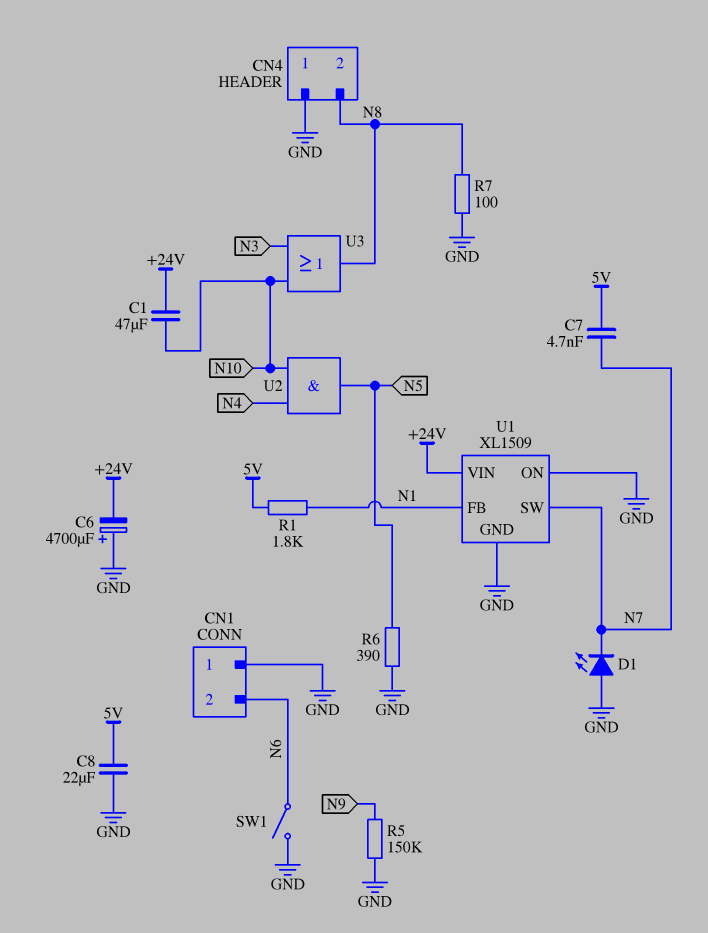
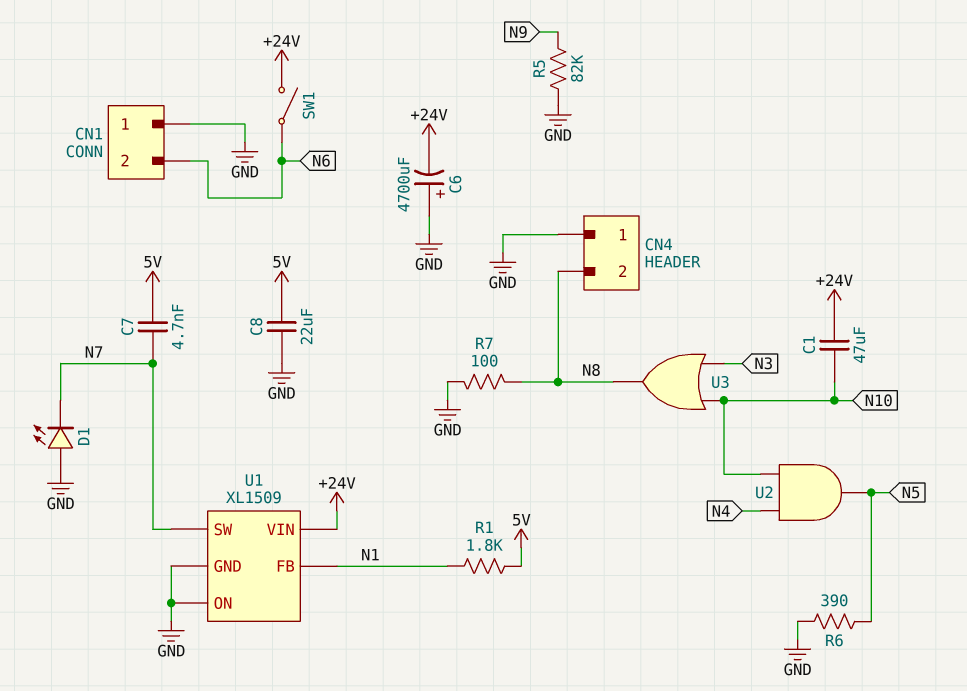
R5: 150k (GND, N9) -> 82k (GND, N9)
SW1: switch (GND, N6) -> switch (+24V, N6)

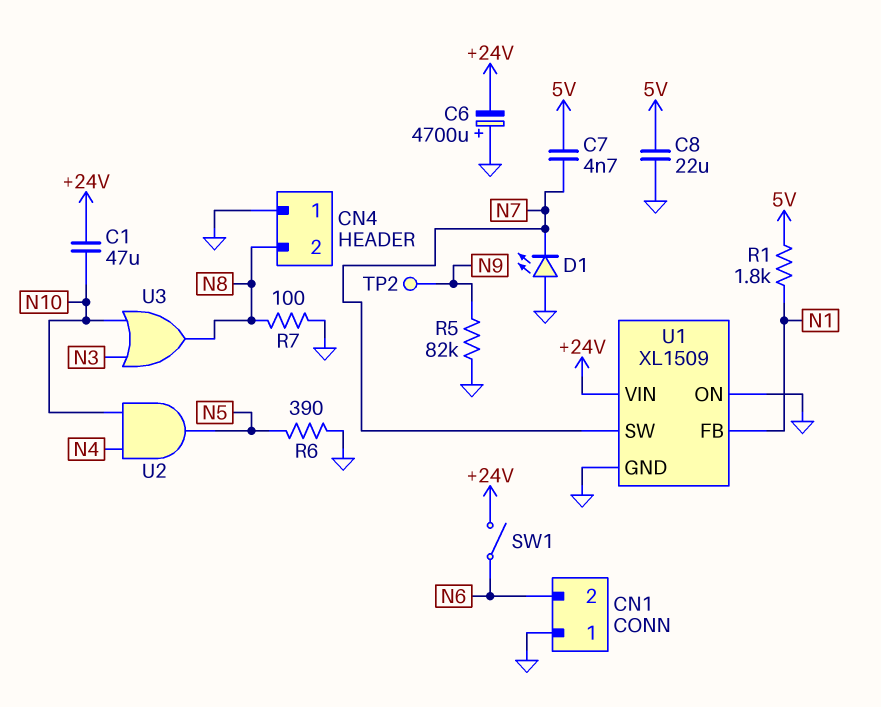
TP2: none -> test point (N9)

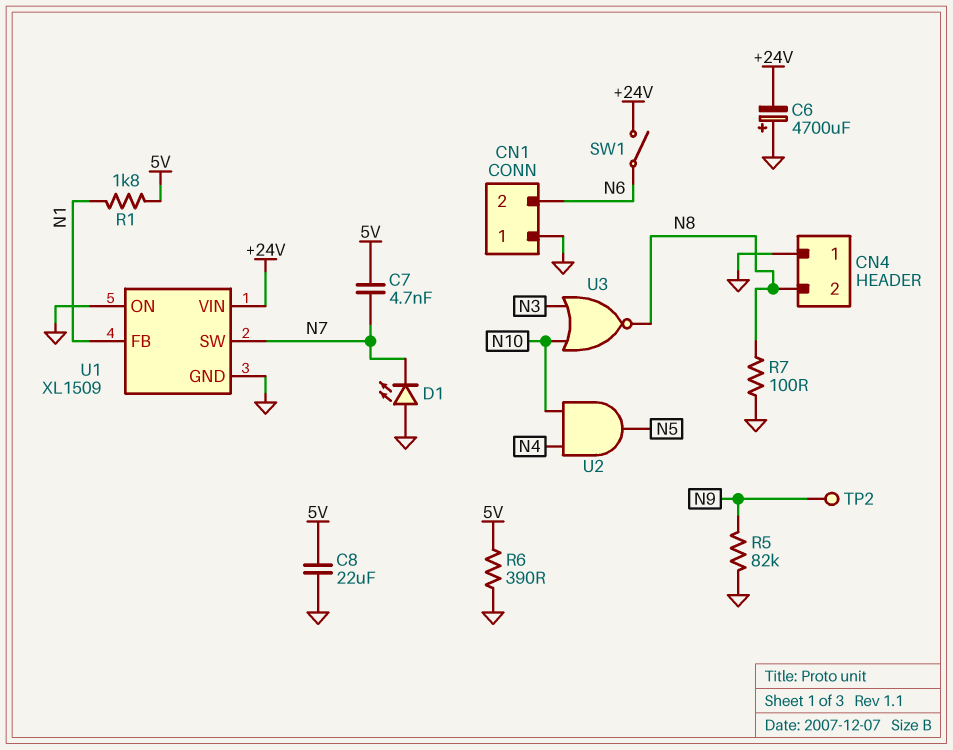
C1: 47uF (+24V, N10) -> none
R6: 390 (GND, N5) -> 390 (5V, GND)
U3: OR (in N3, in N10, out N8) -> NOR (in N3, in N10, out N8)

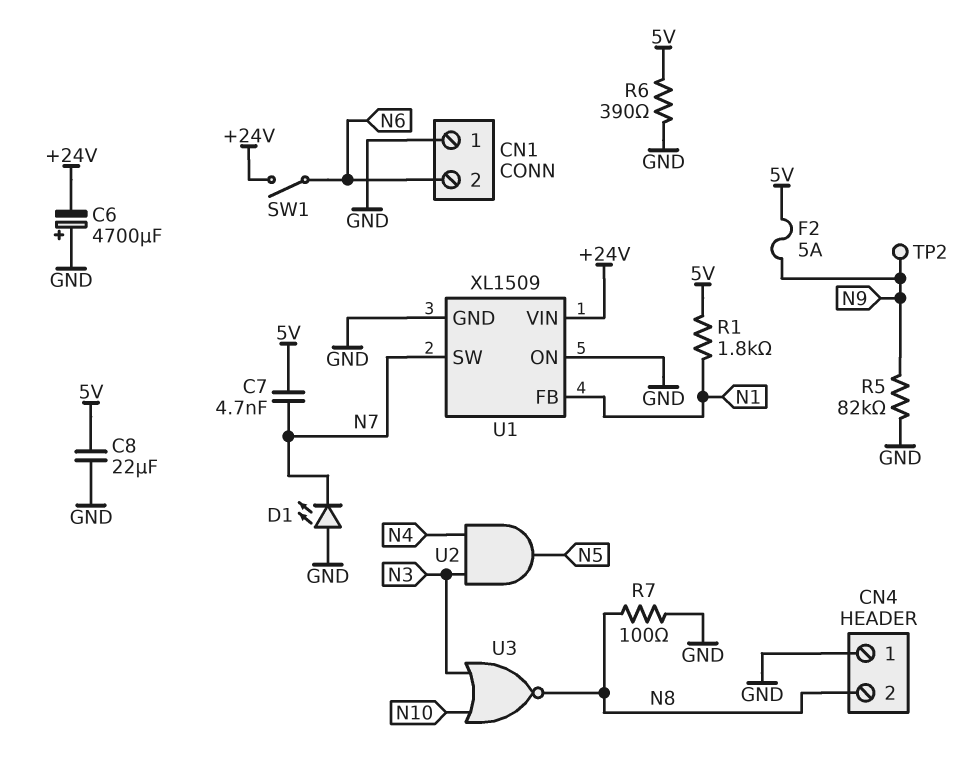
F2: none -> 5A (5V, N9)
U2: AND (in N4, in N10, out N5) -> AND (in N3, in N4, out N5)

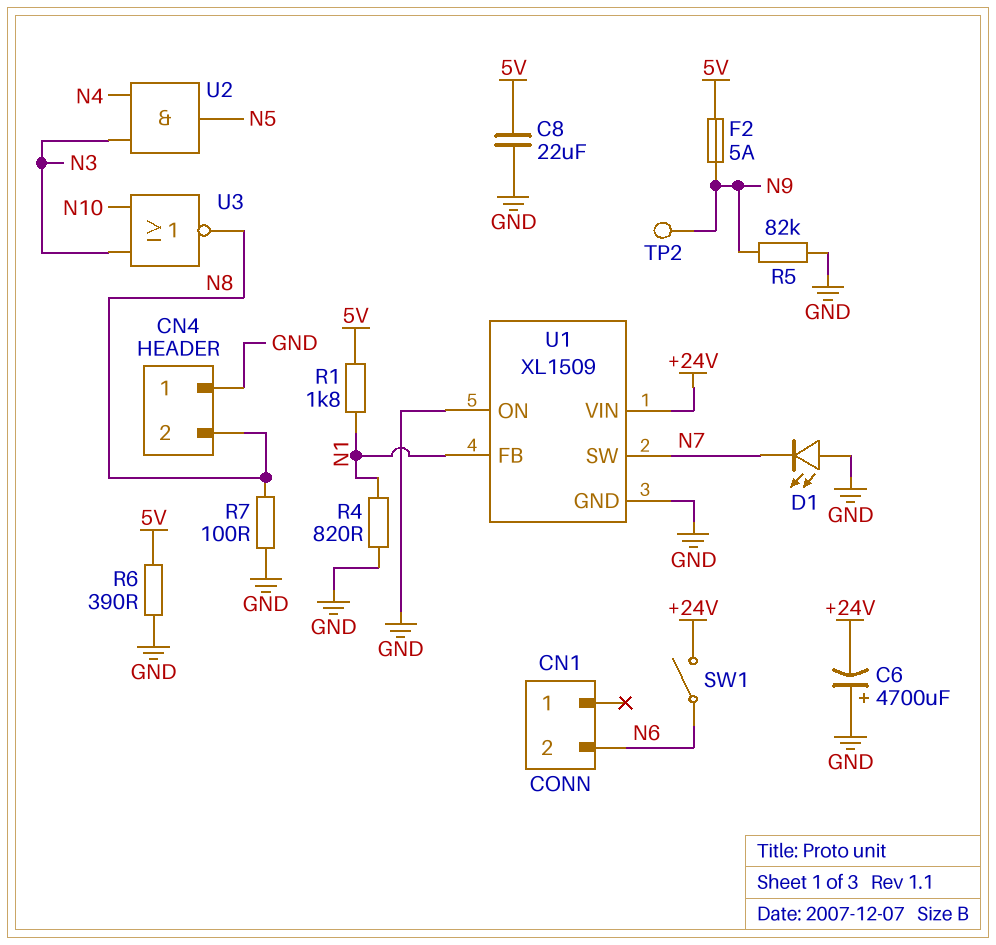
C7: 4.7nF (5V, N7) -> none
CN1 pin 1: GND -> none
R4: none -> 820 (GND, N1)

